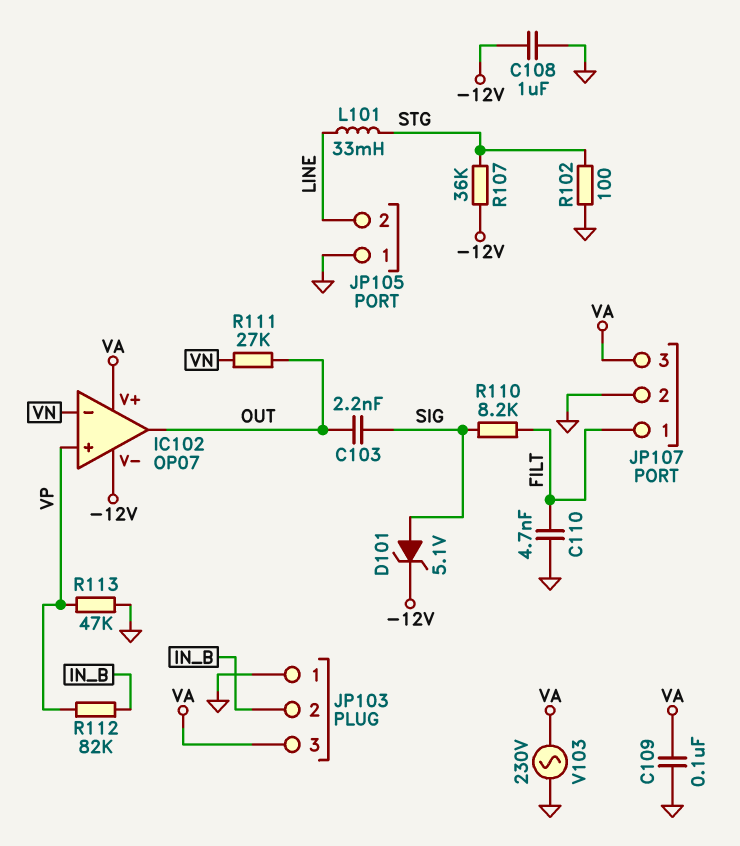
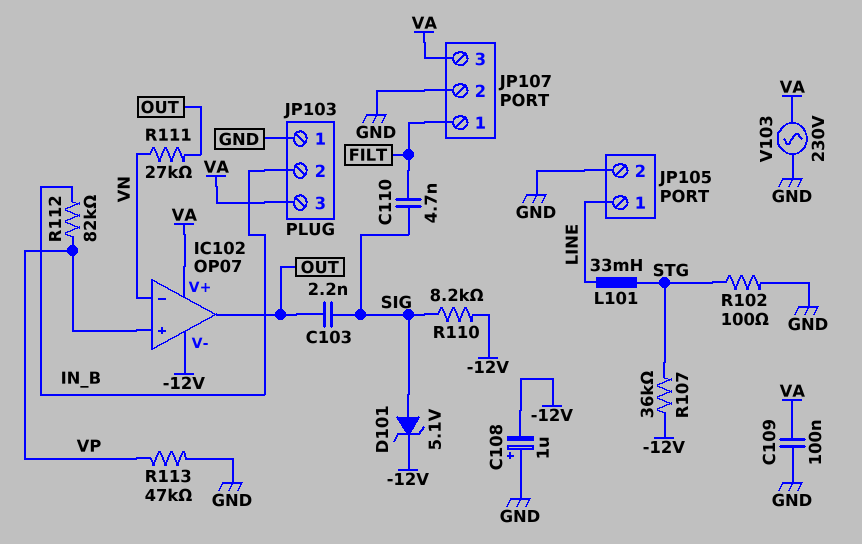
C108: 1uF (-12V, GND) -> 1uF (plus GND, minus -12V)
C110: 4.7nF (FILT, GND) -> 4.7nF (FILT, SIG)
JP105 pin 1: GND -> LINE
JP105 pin 2: LINE -> GND
R110: 8.2k (FILT, SIG) -> 8.2k (-12V, SIG)

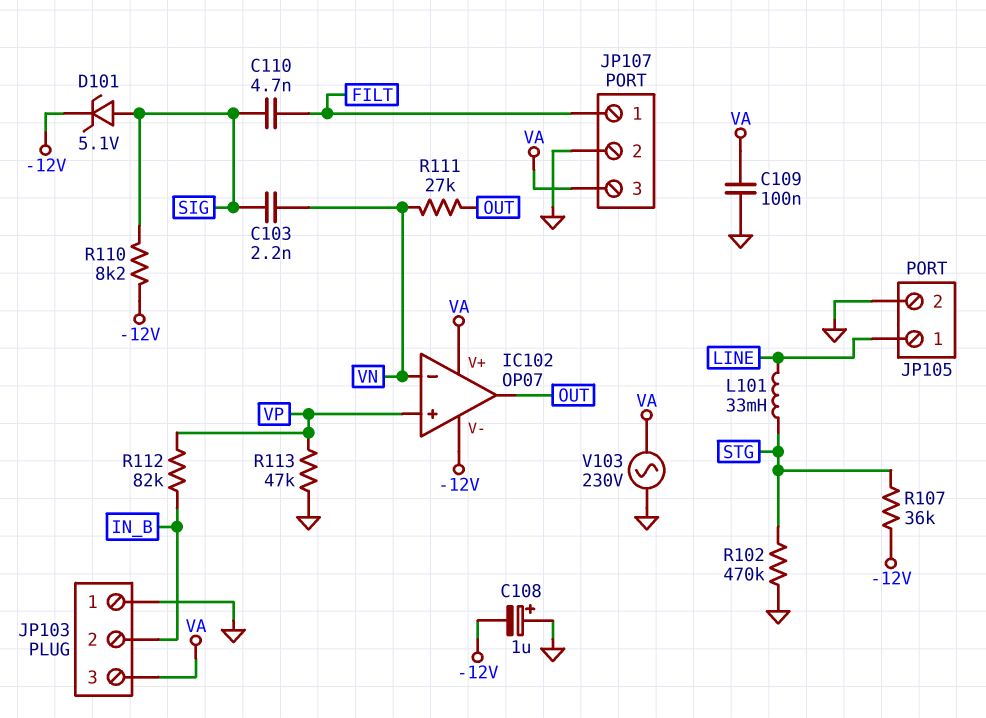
C103: 2.2nF (OUT, SIG) -> 2.2nF (SIG, VN)
R102: 100 (GND, STG) -> 470k (GND, STG)

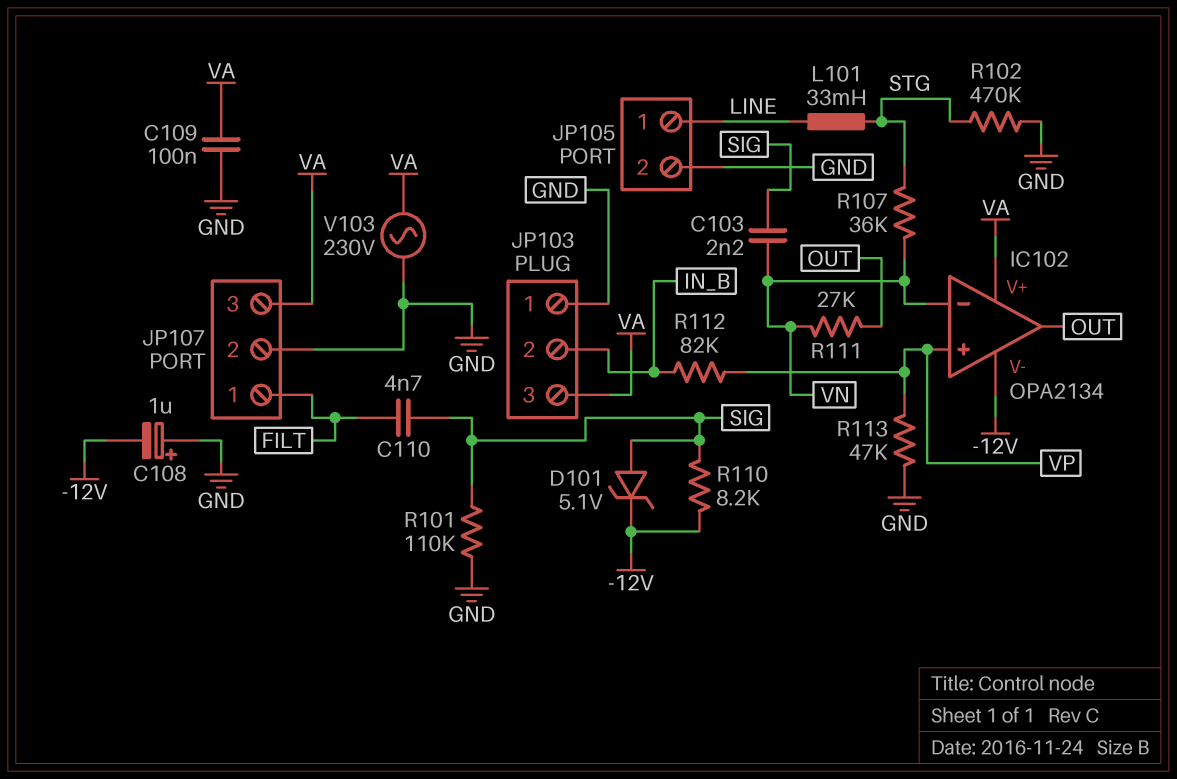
IC102: OP07 -> OPA2134
R101: none -> 110k (GND, SIG)
R107: 36k (-12V, STG) -> 36k (STG, VN)

